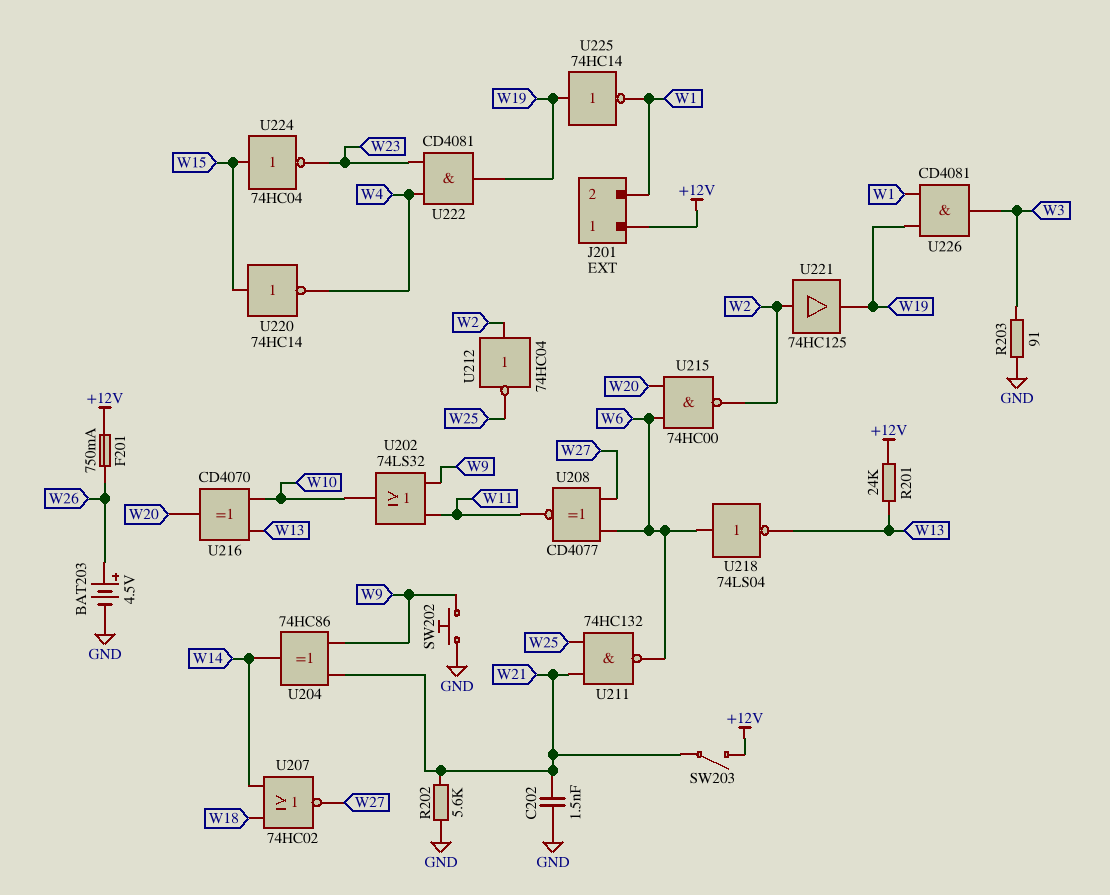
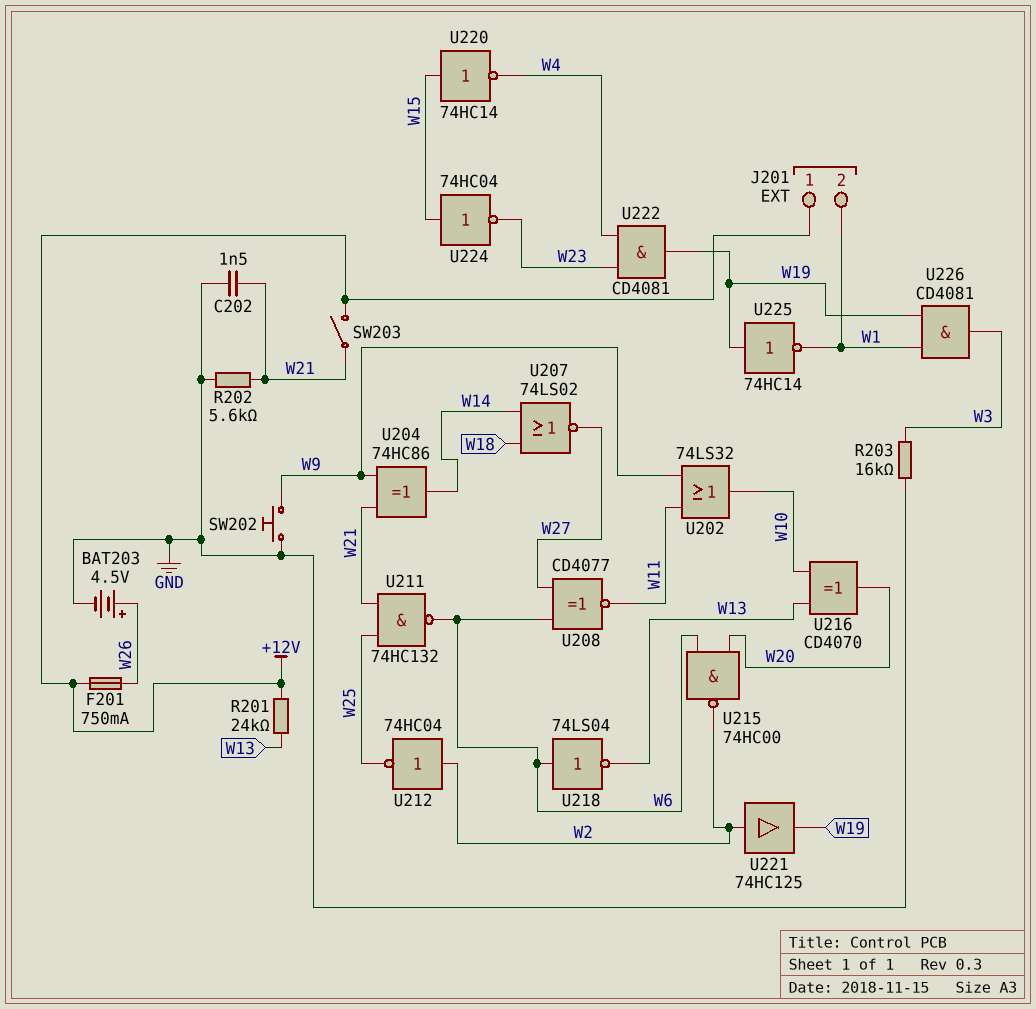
R203: 91 (GND, W3) -> 16k (GND, W3)
U207: NOR 74HC02 (in W14, in W18, out W27) -> NOR 74LS02 (in W14, in W18, out W27)

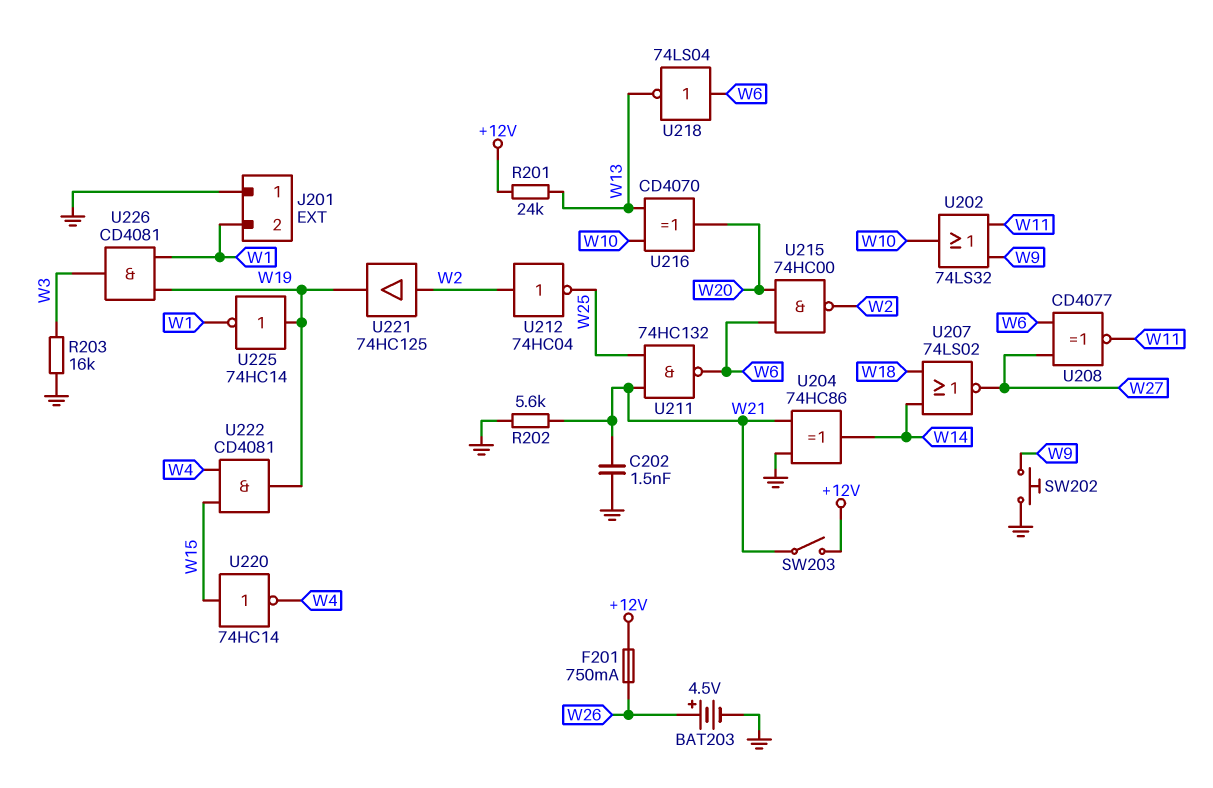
J201 pin 1: +12V -> GND
U204: XOR 74HC86 (in W9, in W21, out W14) -> XOR 74HC86 (in GND, in W21, out W14)
U222: AND CD4081 (in W4, in W23, out W19) -> AND CD4081 (in W4, in W15, out W19)
U224: NOT 74HC04 (in W15, out W23) -> none

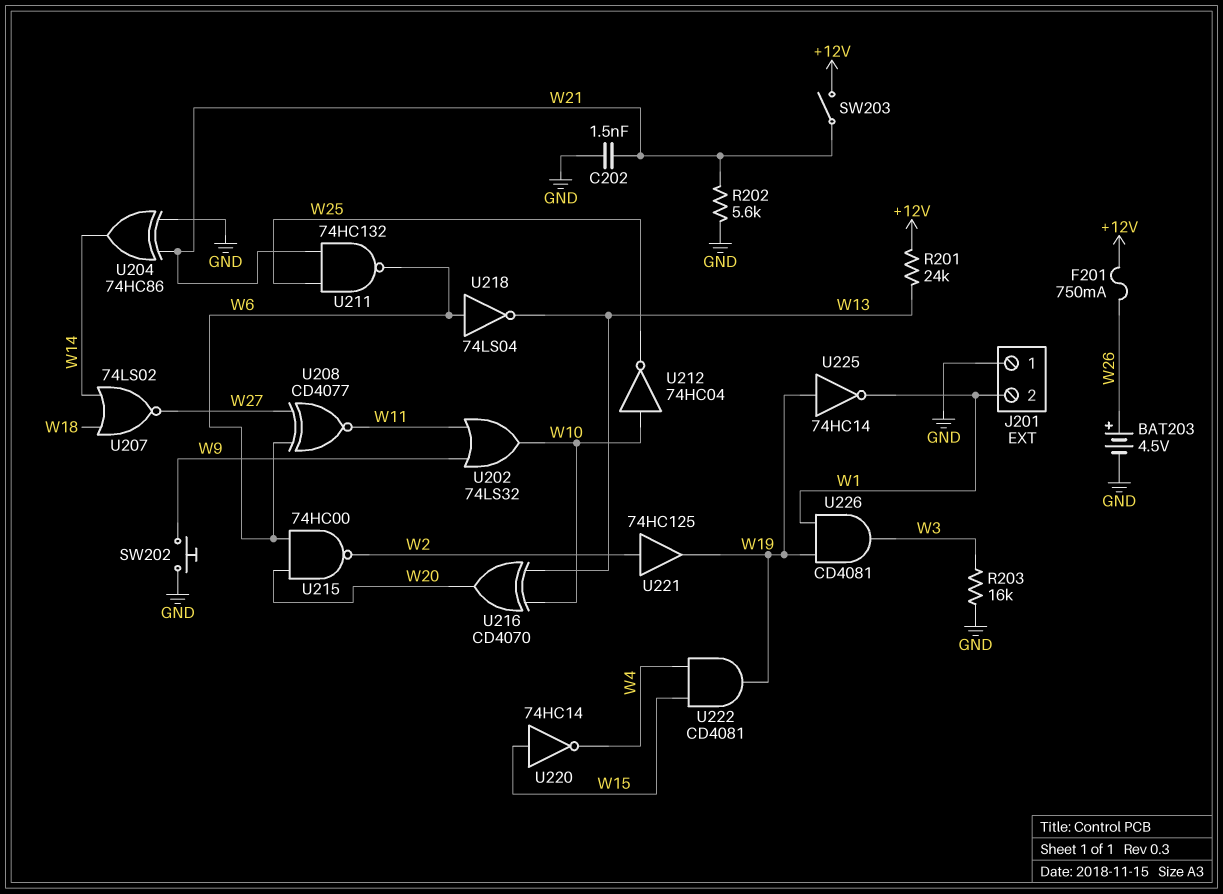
U212: NOT 74HC04 (in W2, out W25) -> NOT 74HC04 (in W10, out W25)

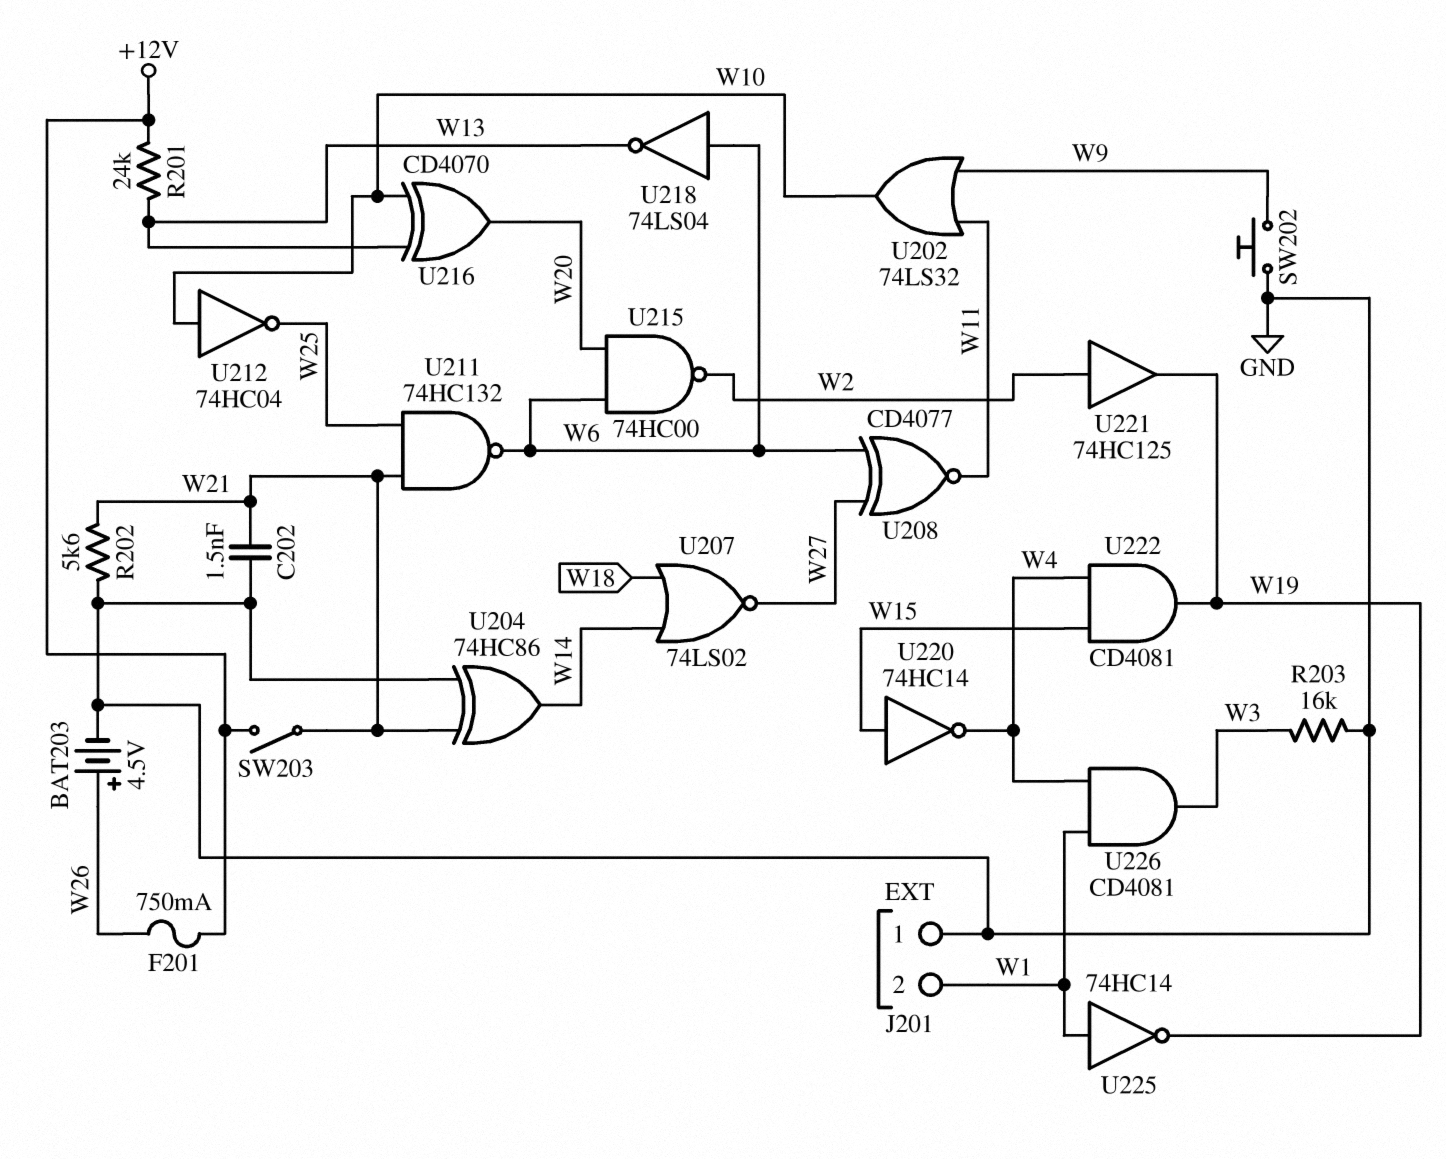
U225: NOT 74HC14 (in W19, out W1) -> NOT 74HC14 (in W1, out W19)
U226: AND CD4081 (in W1, in W19, out W3) -> AND CD4081 (in W1, in W4, out W3)

